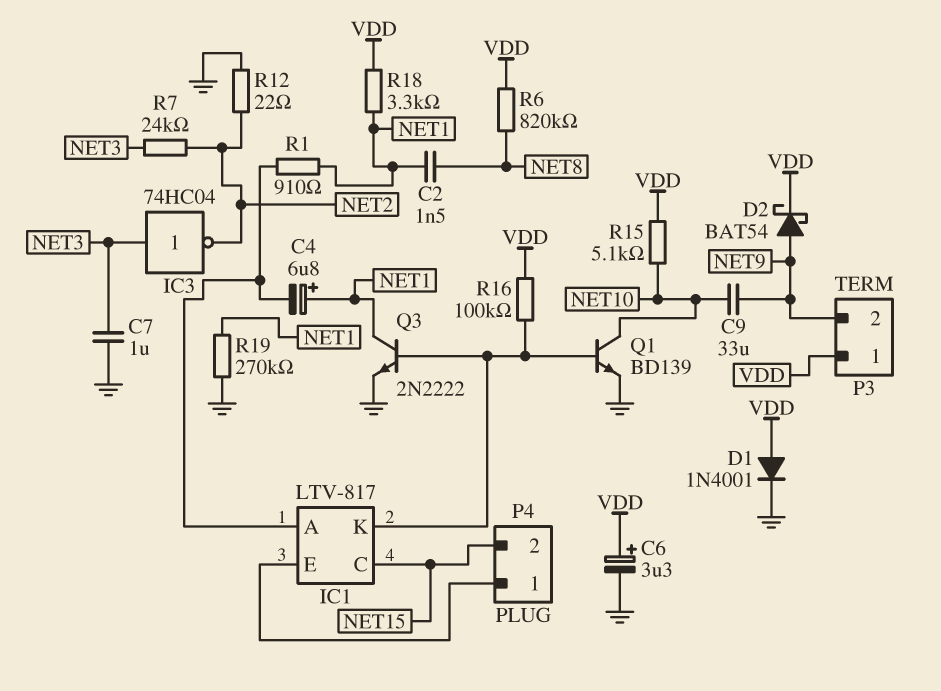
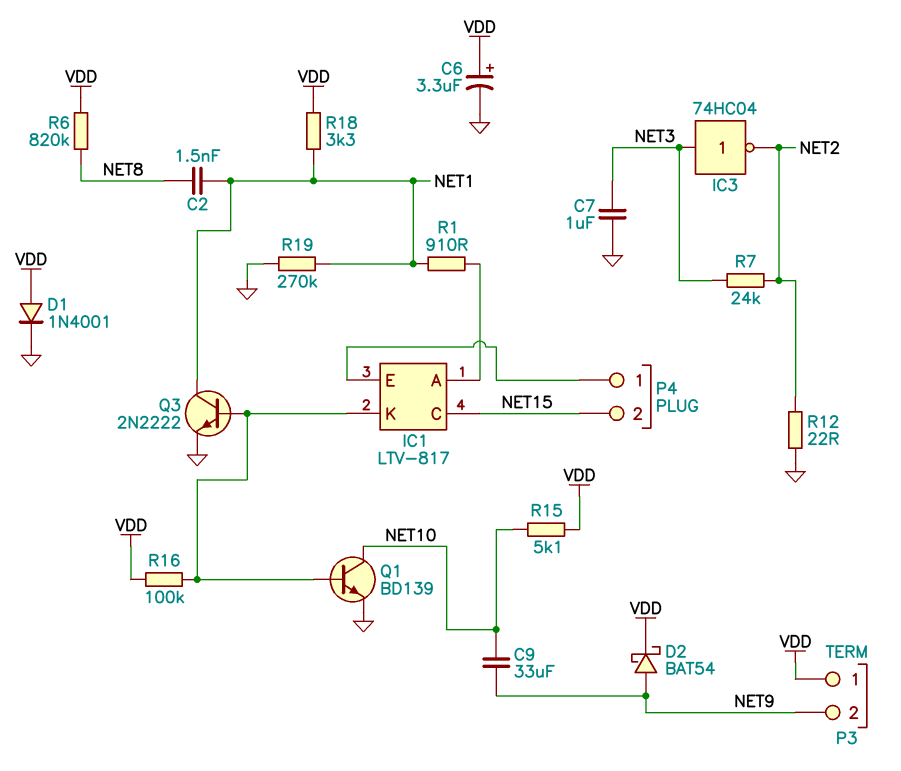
C4: 6.8uF (plus NET1, minus IC1/A) -> none

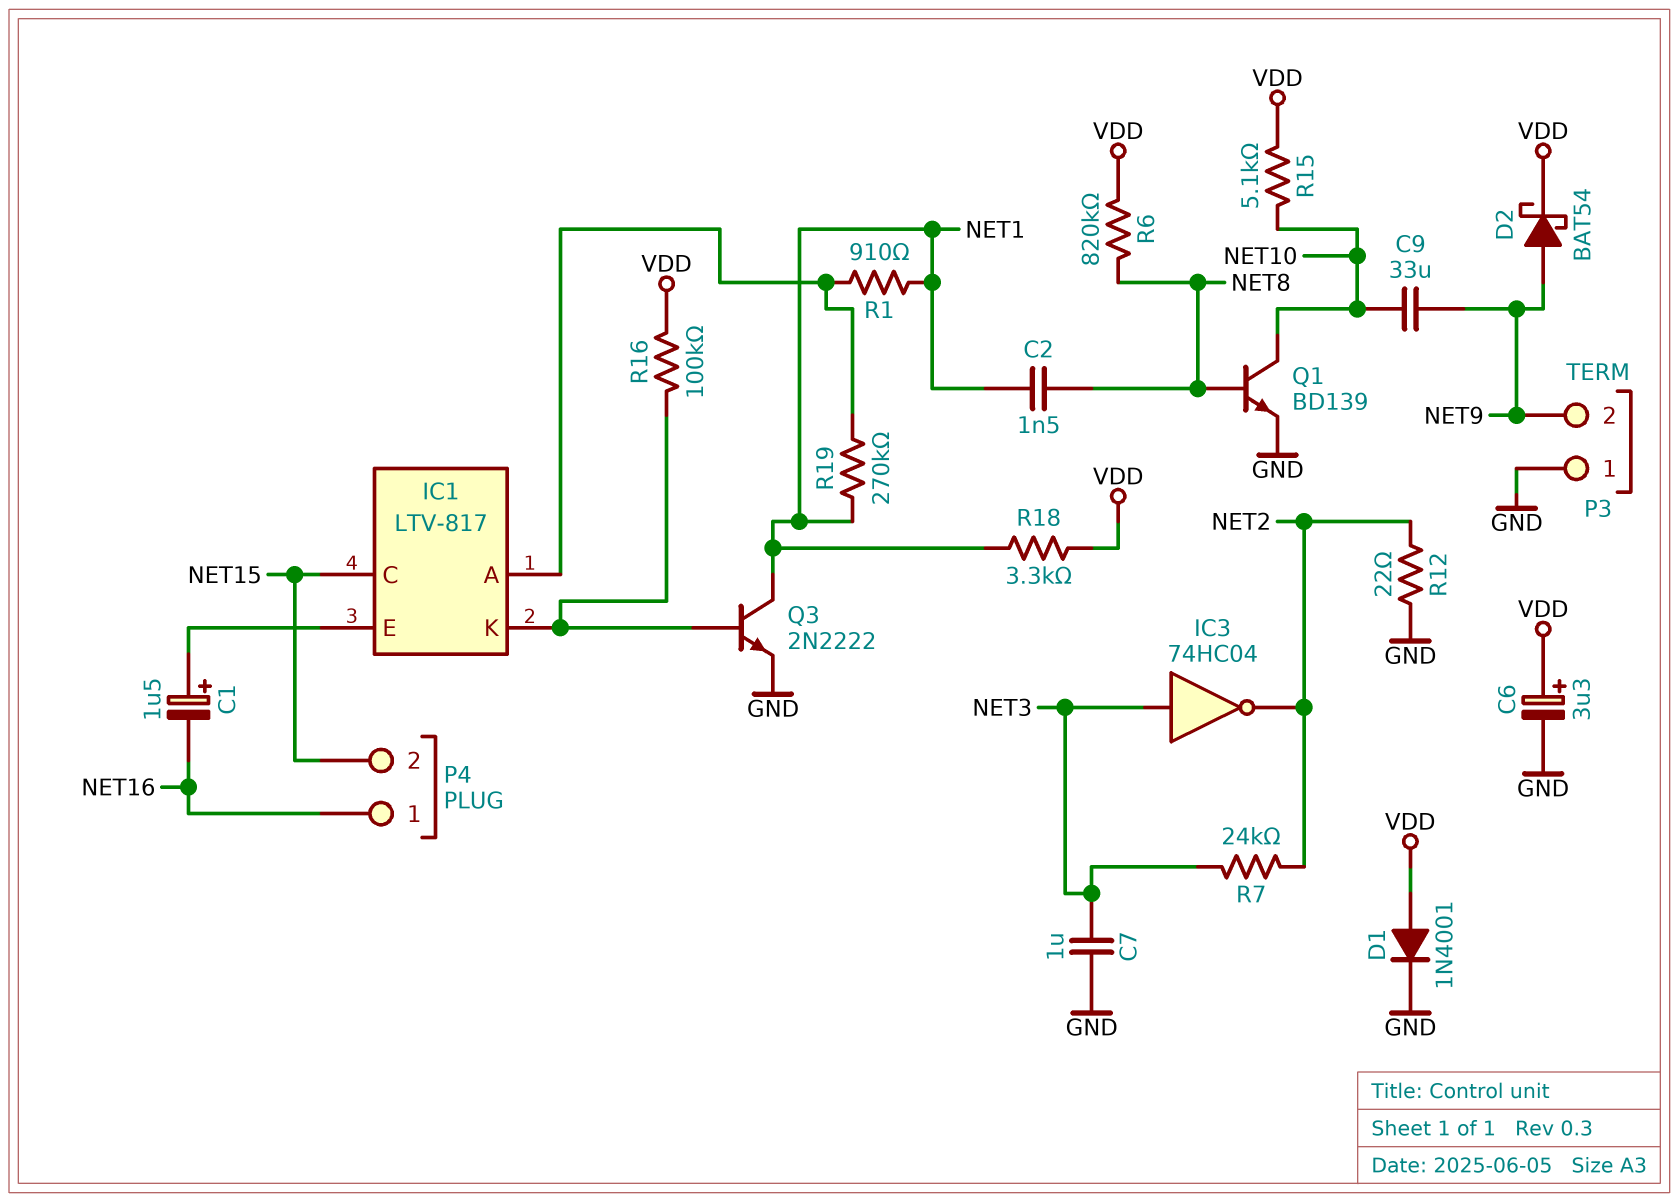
C1: none -> 1.5uF (plus IC1/E, minus NET16)
P3 pin 1: VDD -> GND
P4 pin 1: IC1/E -> NET16
Q1: NPN BD139 (B IC1/K, C NET10, E GND) -> NPN BD139 (B NET8, C NET10, E GND)
R19: 270k (GND, NET1) -> 270k (IC1/A, NET1)

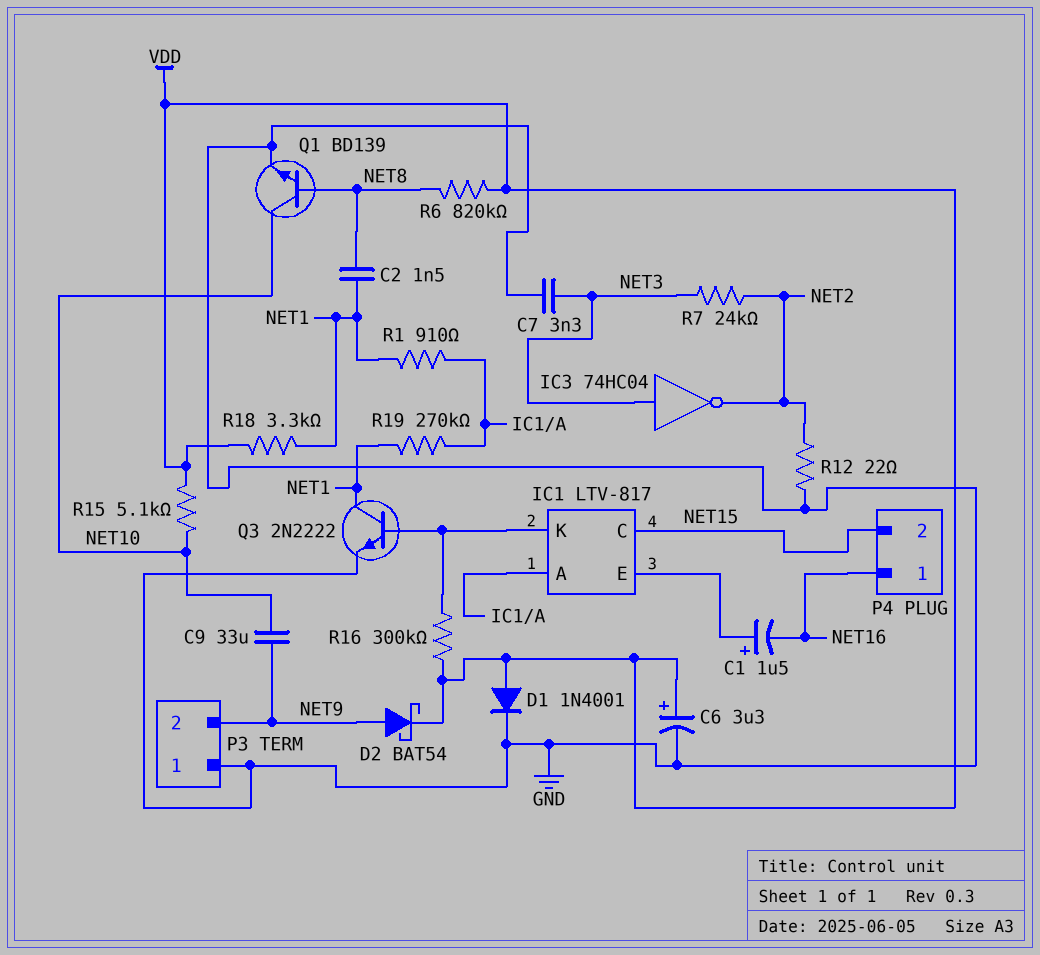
C7: 1uF (GND, NET3) -> 3.3nF (GND, NET3)
R16: 100k (IC1/K, VDD) -> 300k (IC1/K, VDD)

